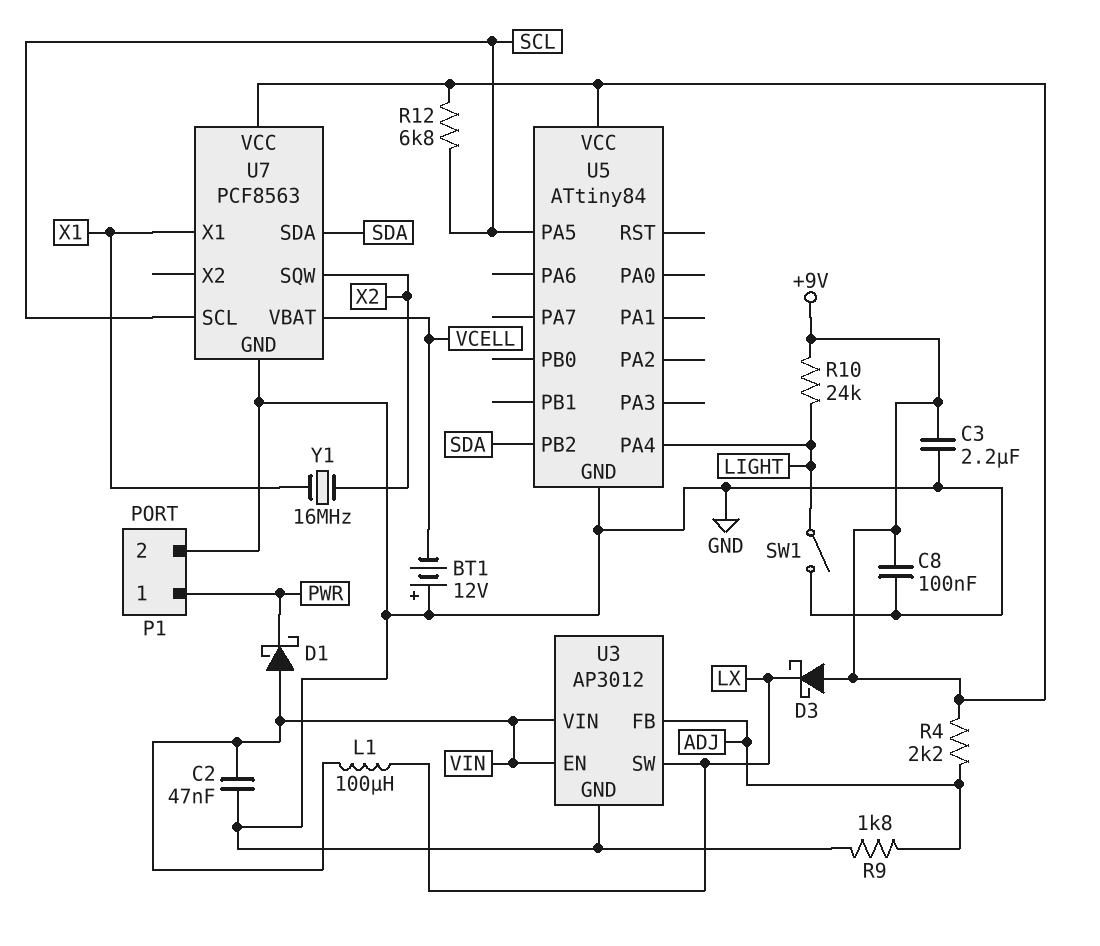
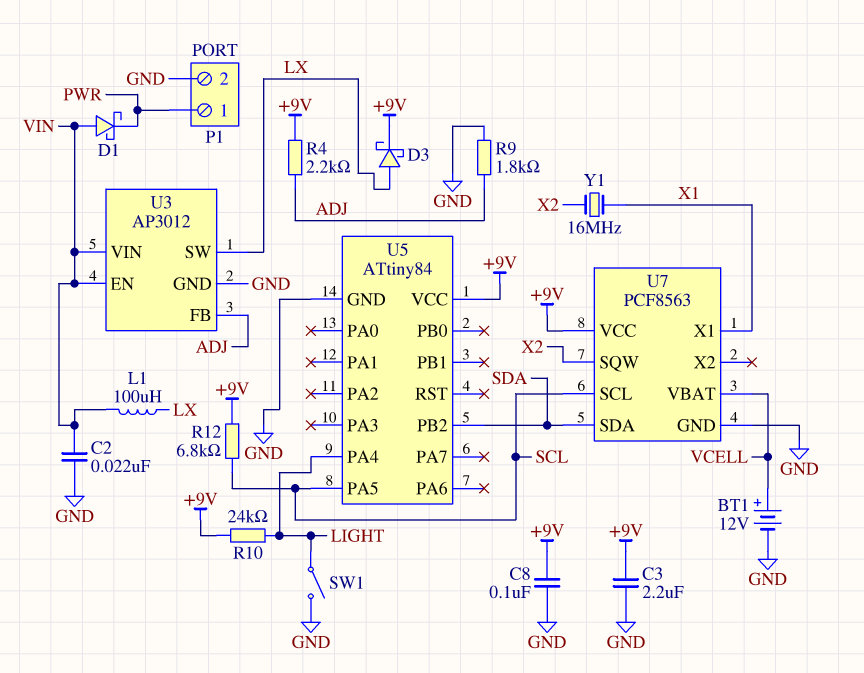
BT1: 12V (plus GND, minus VCELL) -> 12V (plus VCELL, minus GND)
C2: 47nF (GND, VIN) -> 22nF (GND, VIN)
D3: schottky (A +9V, K LX) -> schottky (A LX, K +9V)

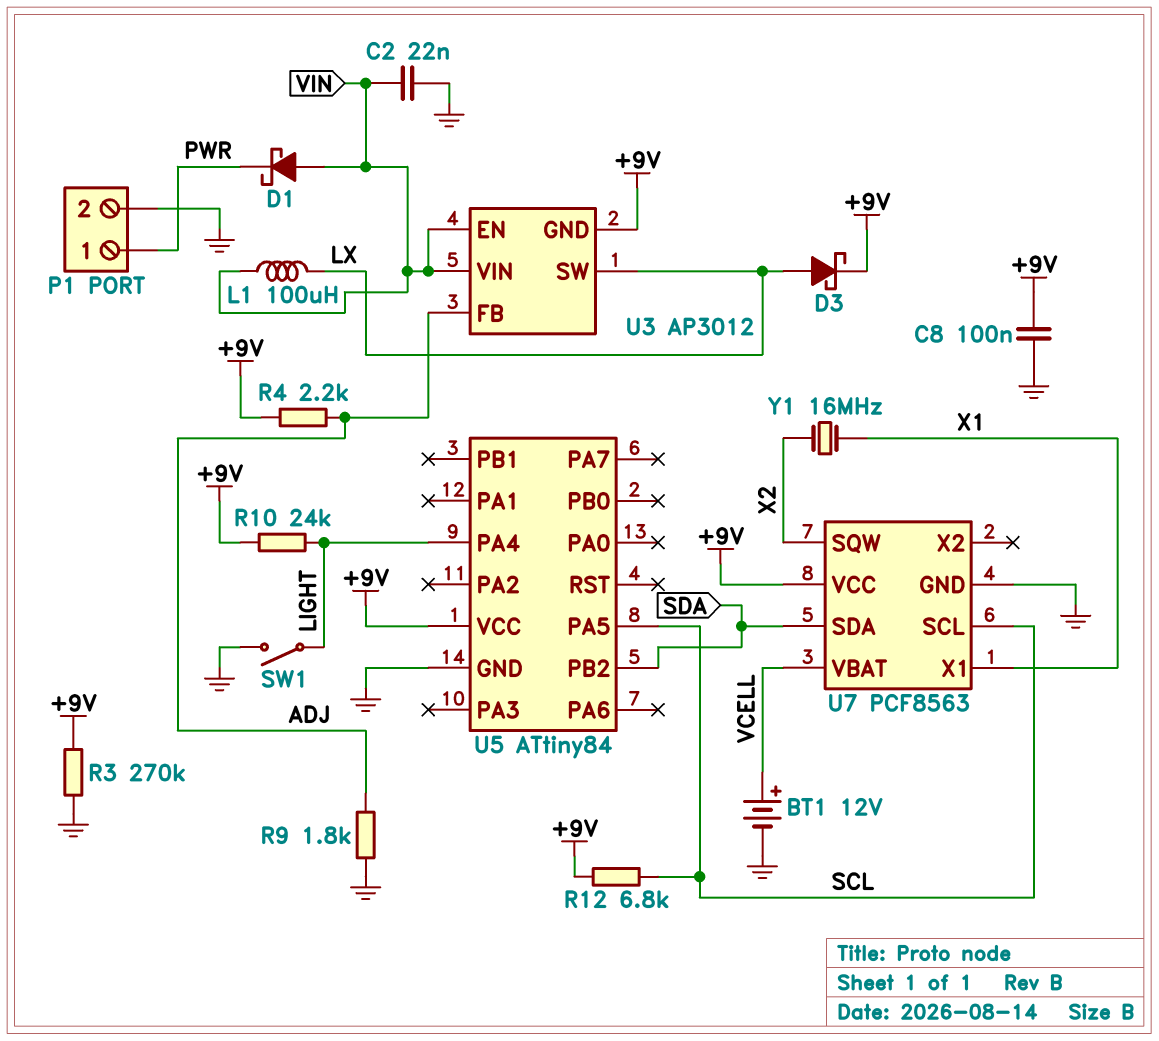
C3: 2.2uF (+9V, GND) -> none
R3: none -> 270k (+9V, GND)
U3 pin GND: GND -> +9V

